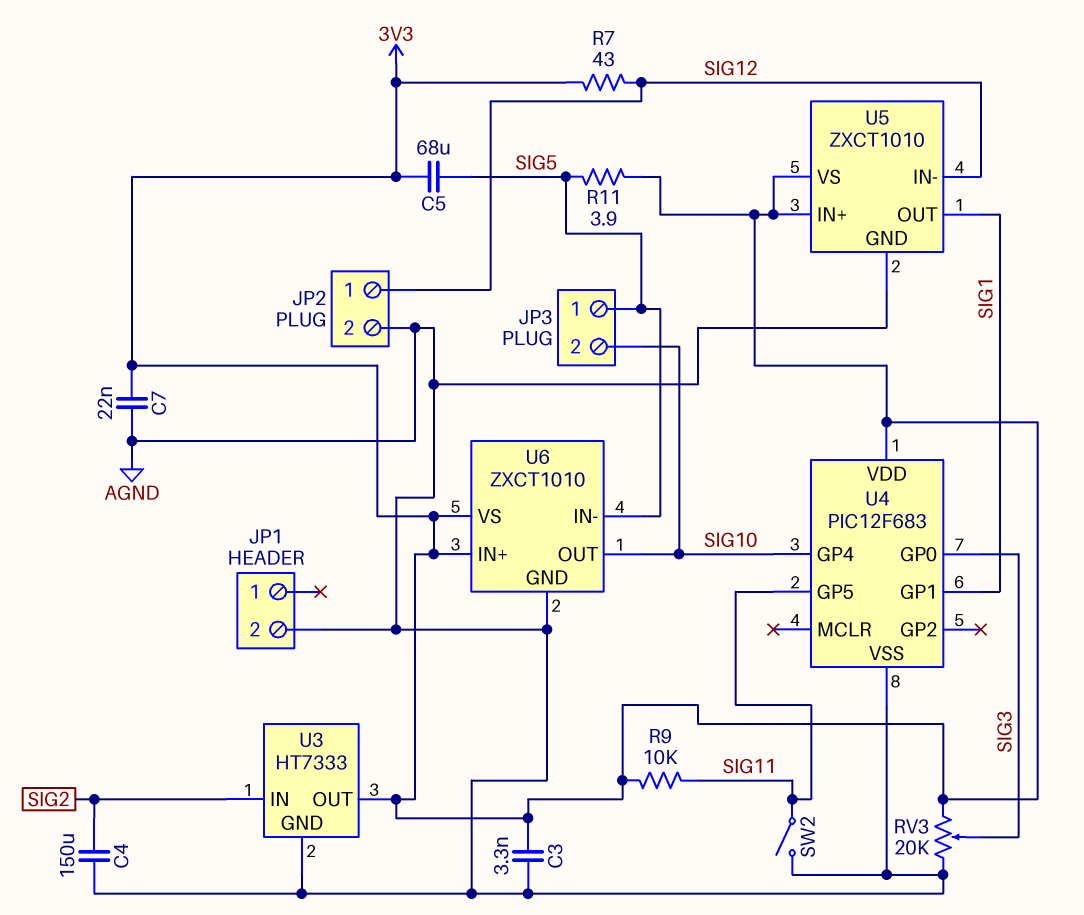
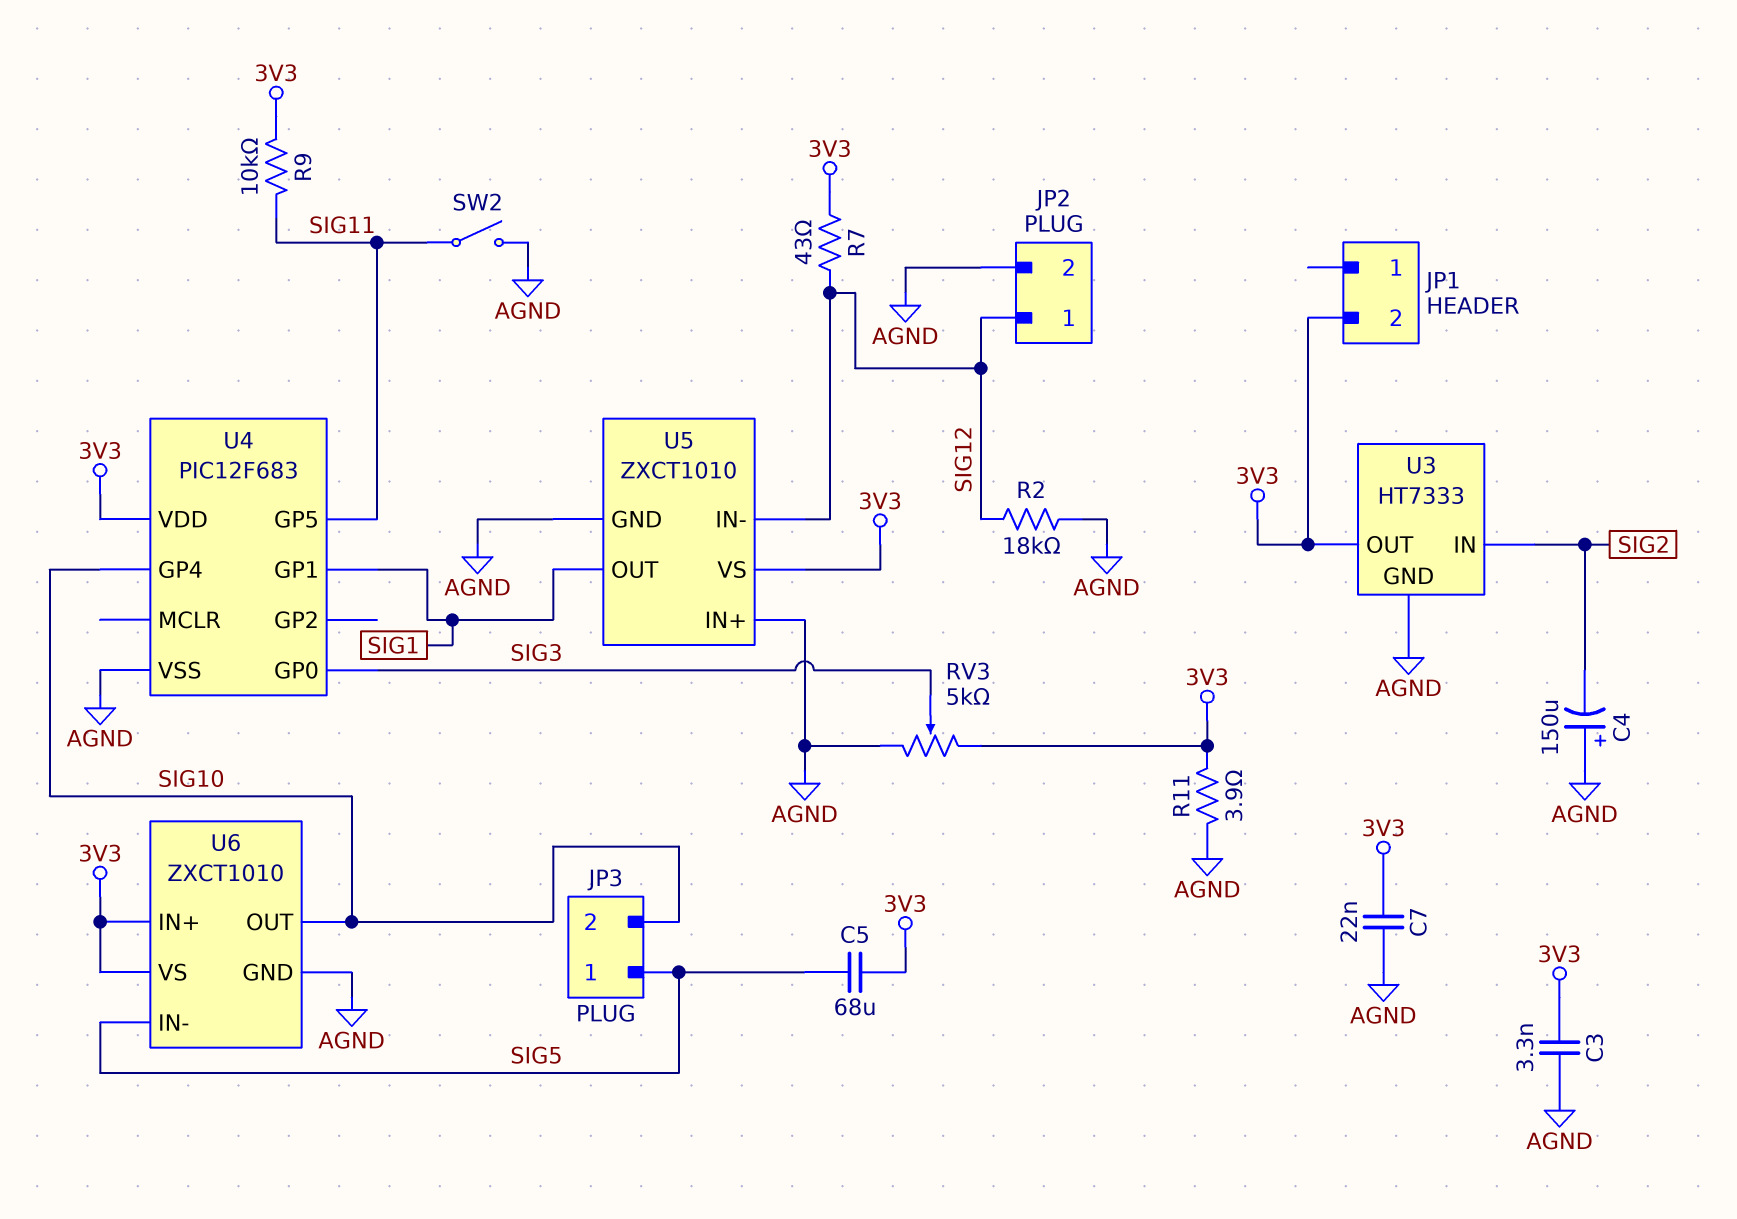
C4: 150uF (AGND, SIG2) -> 150uF (plus AGND, minus SIG2)
JP1 pin 2: AGND -> 3V3
R2: none -> 18k (AGND, SIG12)
R11: 3.9 (3V3, SIG5) -> 3.9 (3V3, AGND)
RV3: 20k (3V3, AGND, wiper SIG3) -> 5k (3V3, AGND, wiper SIG3)
U5 pin IN+: 3V3 -> AGND

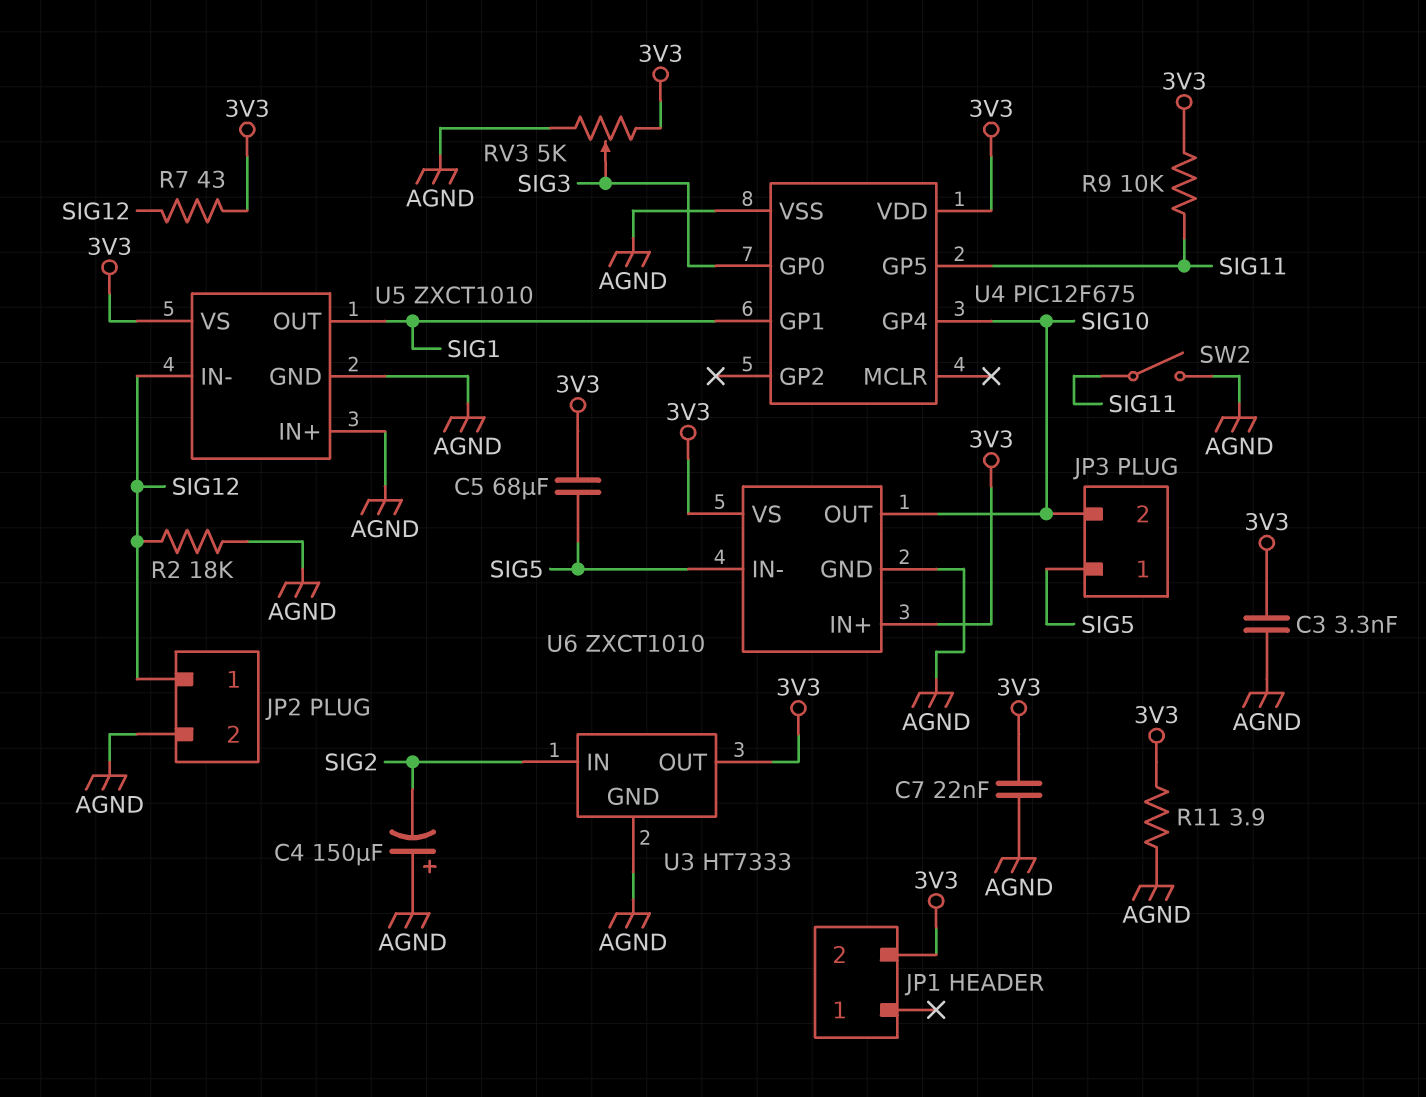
U4: PIC12F683 -> PIC12F675

